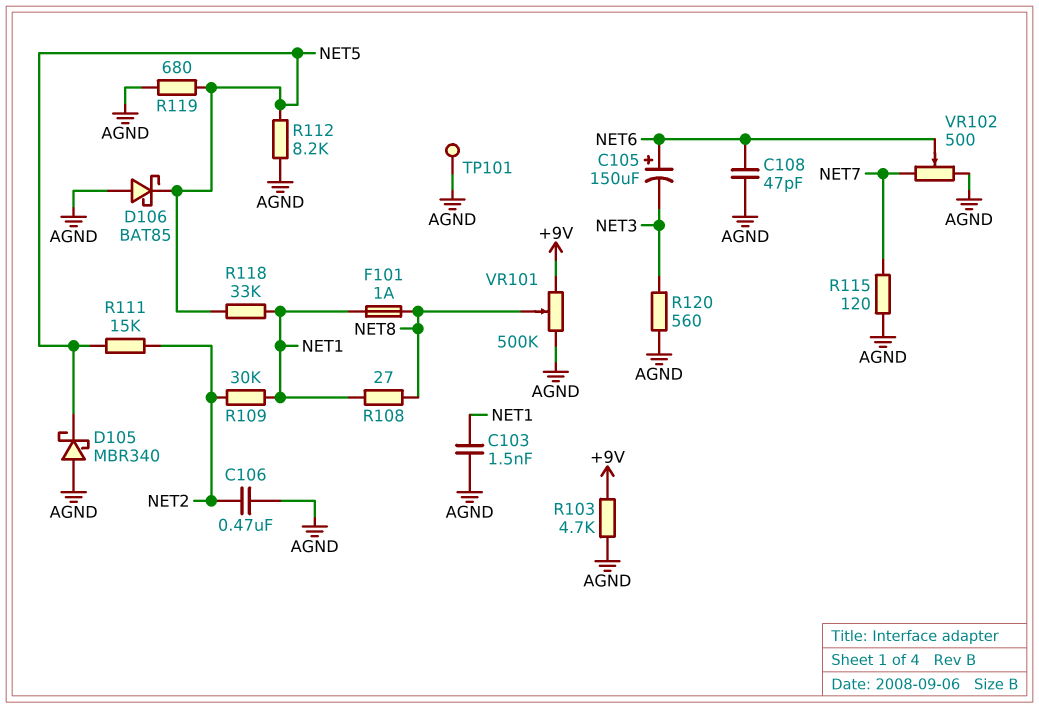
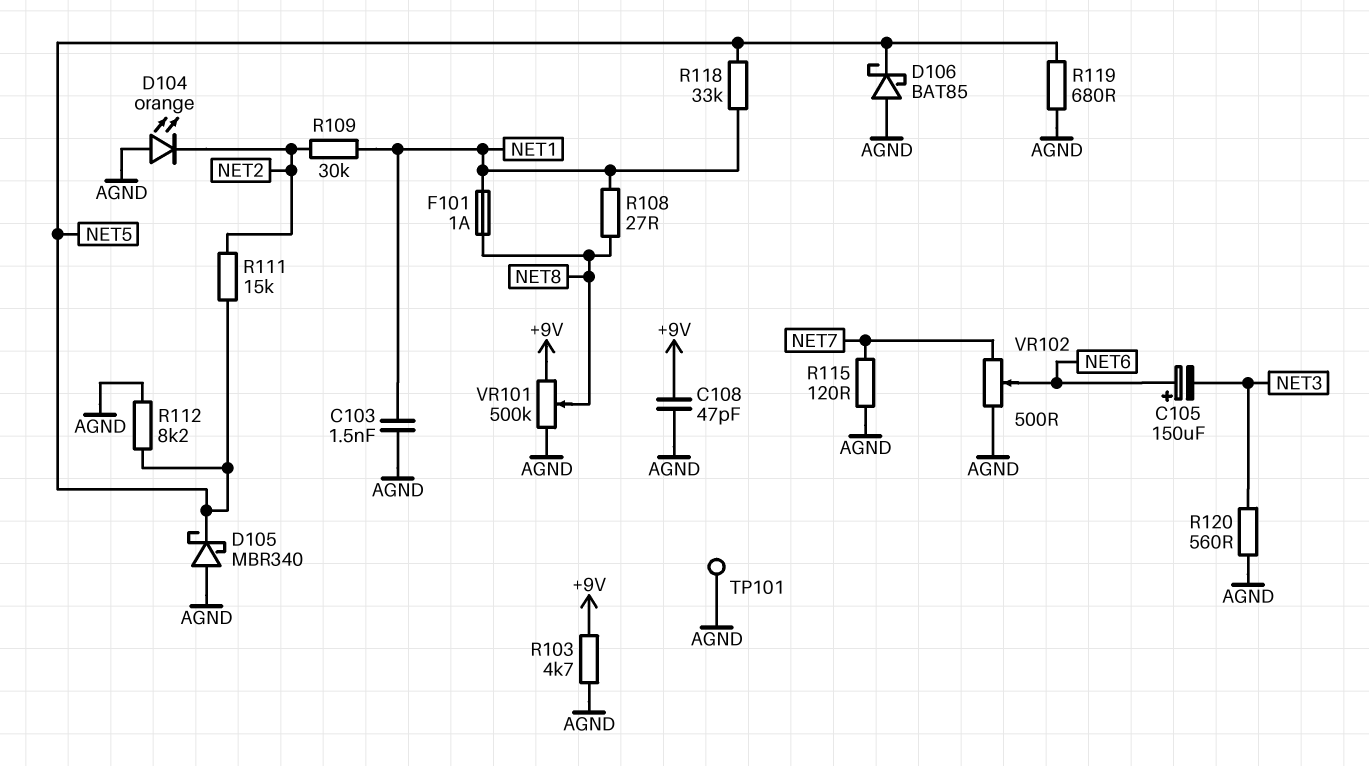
C106: 470nF (AGND, NET2) -> none
C108: 47pF (AGND, NET6) -> 47pF (+9V, AGND)
D104: none -> LED orange (A AGND, K NET2)

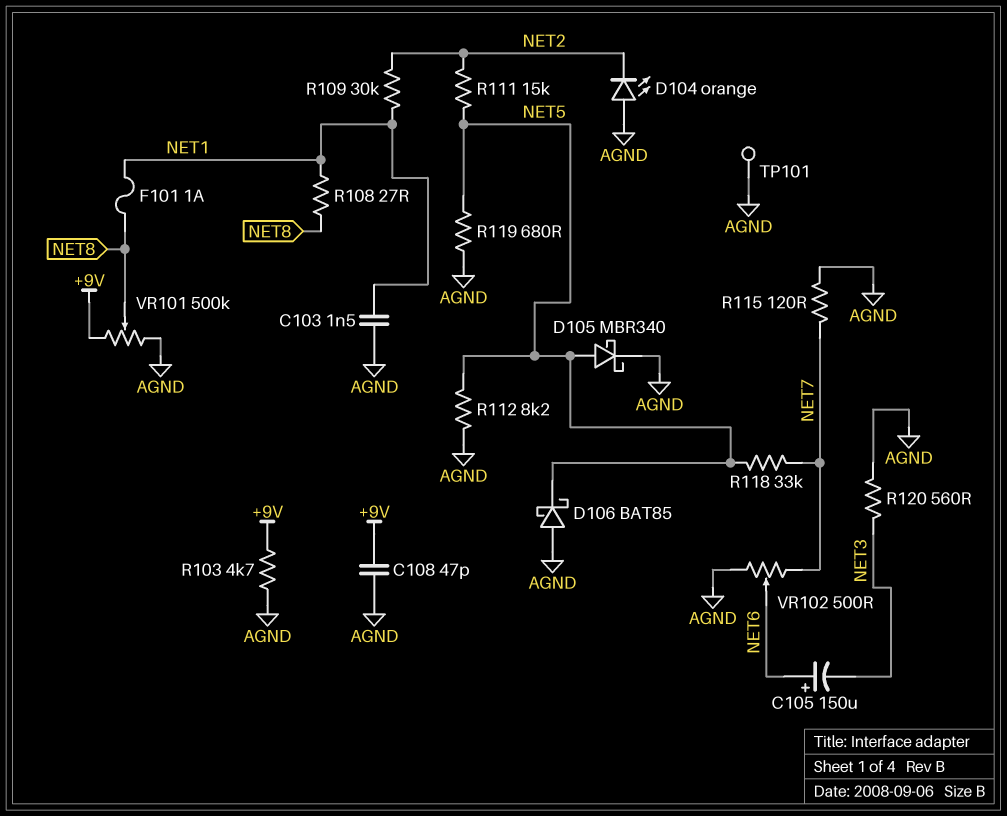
D105: schottky MBR340 (A AGND, K NET5) -> schottky MBR340 (A NET5, K AGND)
R118: 33k (NET1, NET5) -> 33k (NET5, NET7)

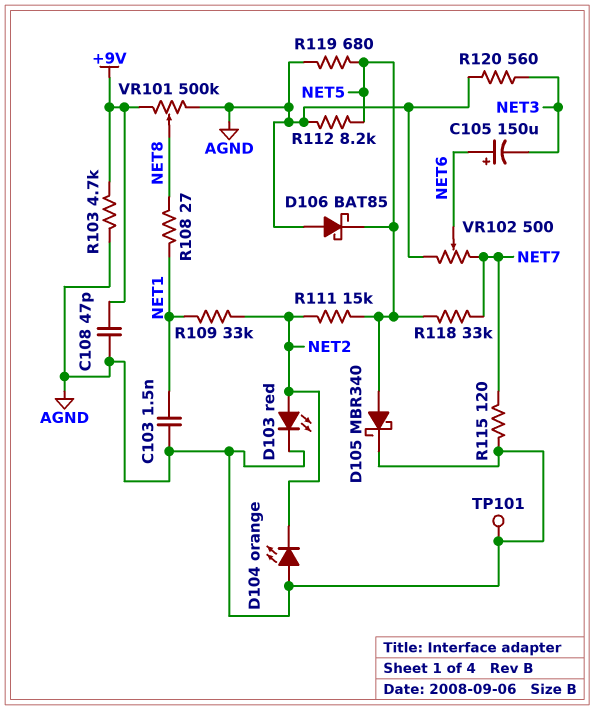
D103: none -> LED red (A NET2, K AGND)
F101: 1A (NET1, NET8) -> none
R109: 30k (NET1, NET2) -> 33k (NET1, NET2)

